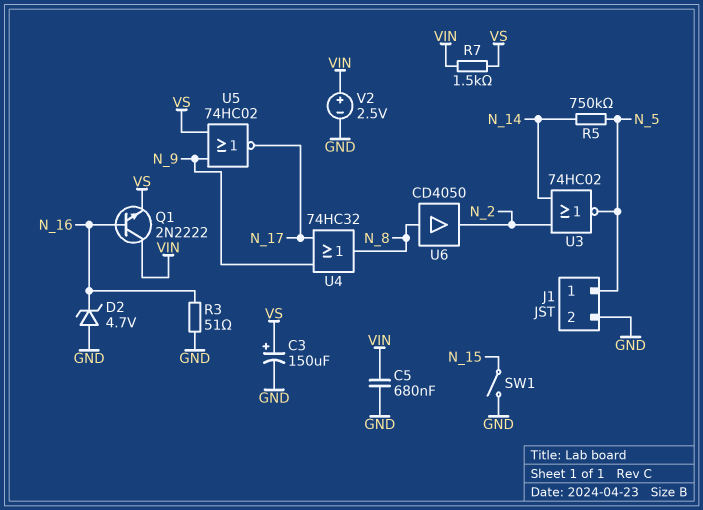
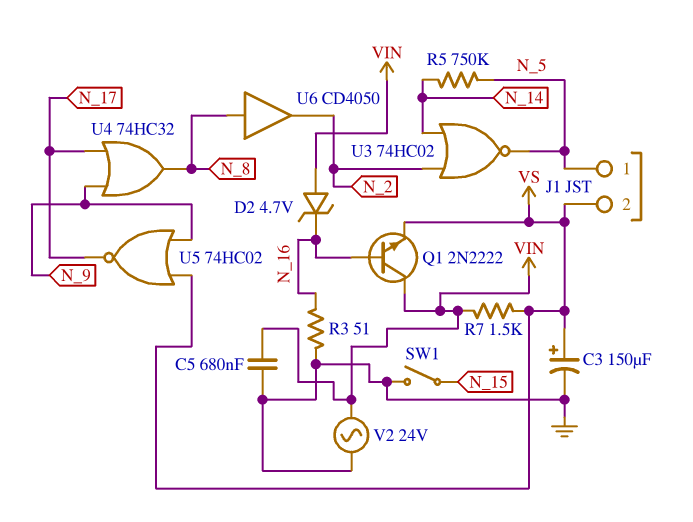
D2: zener 4.7V (A GND, K N_16) -> zener 4.7V (A VIN, K N_16)
J1 pin 2: GND -> VS
V2: 2.5V (plus VIN, minus GND) -> AC 24V (GND, VIN)

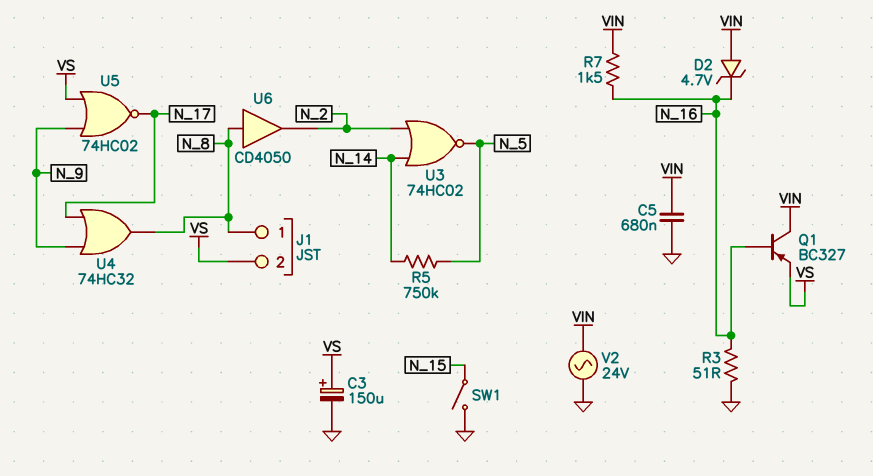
J1 pin 1: N_5 -> N_8
Q1: NPN 2N2222 (B N_16, C VIN, E VS) -> PNP BC327 (B N_16, C VIN, E VS)
R7: 1.5k (VIN, VS) -> 1.5k (N_16, VIN)

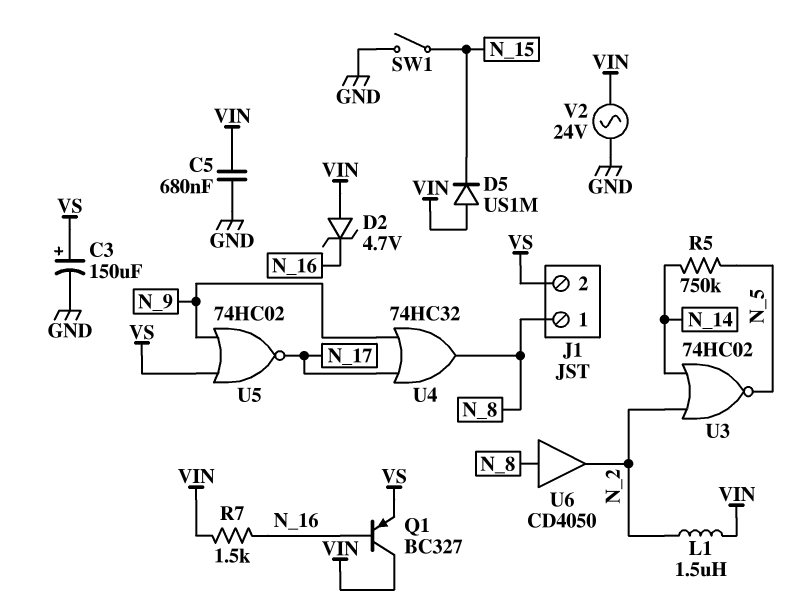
D5: none -> diode US1M (A VIN, K N_15)
L1: none -> 1.5uH (N_2, VIN)
R3: 51 (GND, N_16) -> none

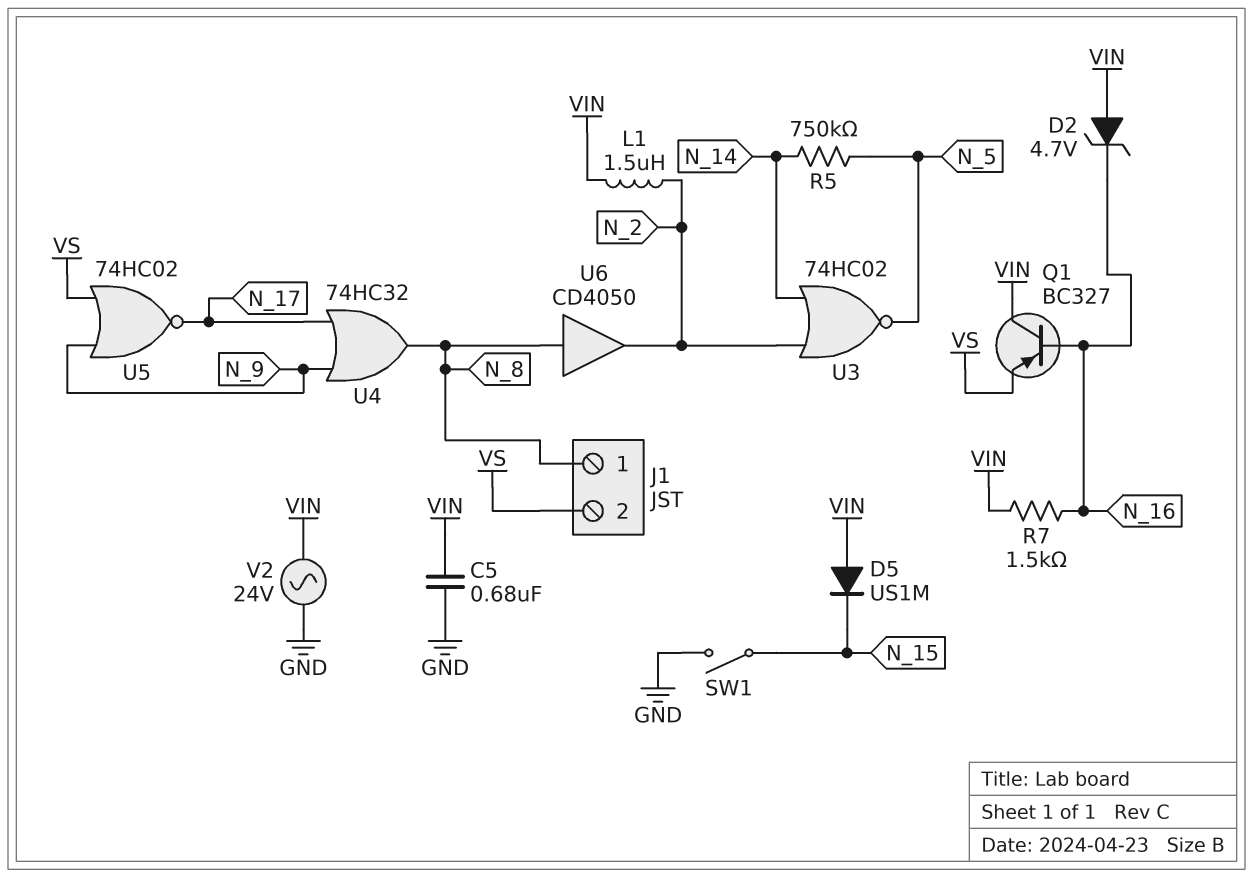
C3: 150uF (plus VS, minus GND) -> none

